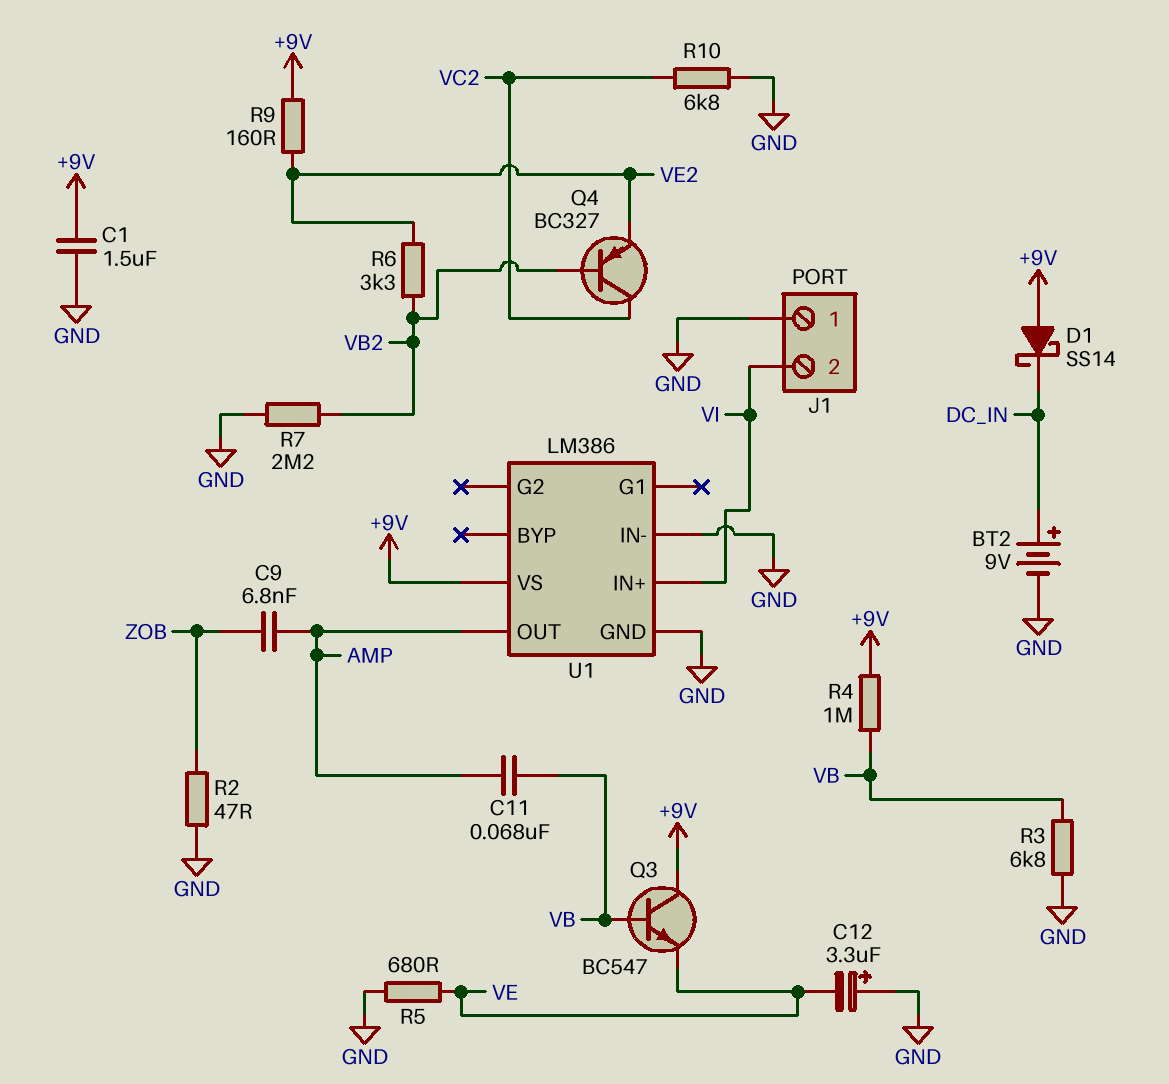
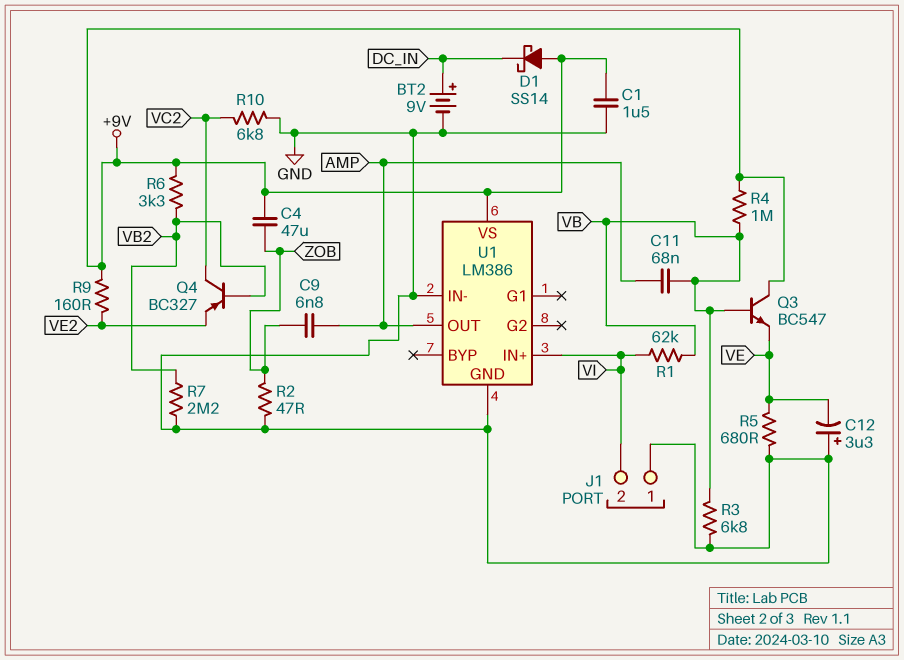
C4: none -> 47uF (+9V, ZOB)
R1: none -> 62k (VB, VI)
R6: 3.3k (VB2, VE2) -> 3.3k (+9V, VB2)

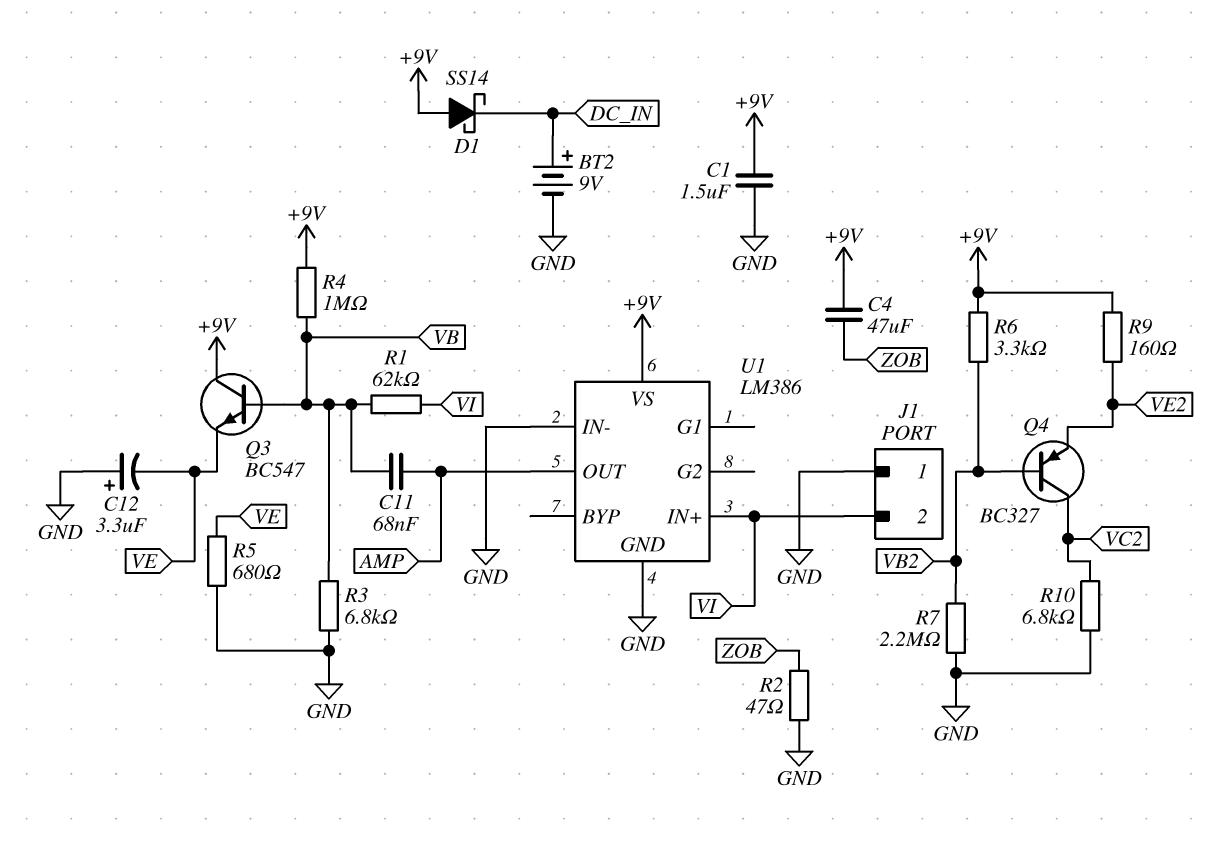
C9: 6.8nF (AMP, ZOB) -> none

